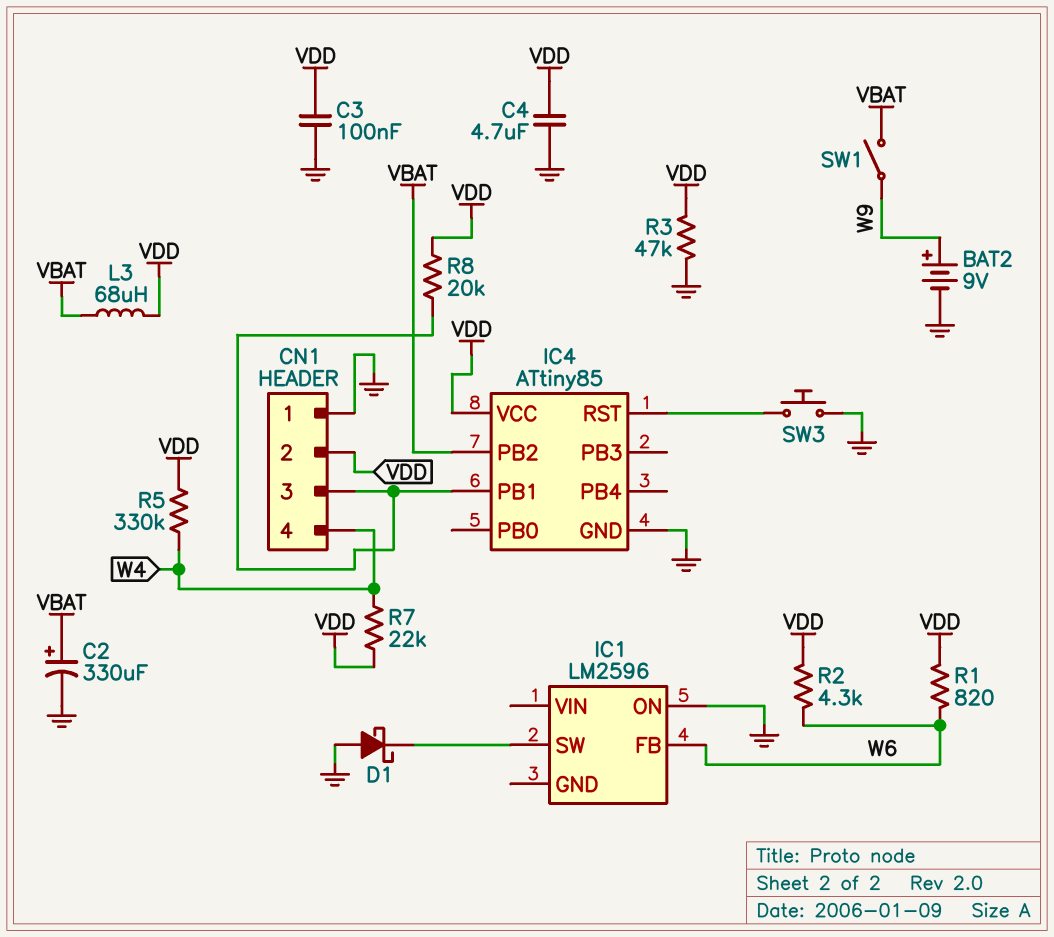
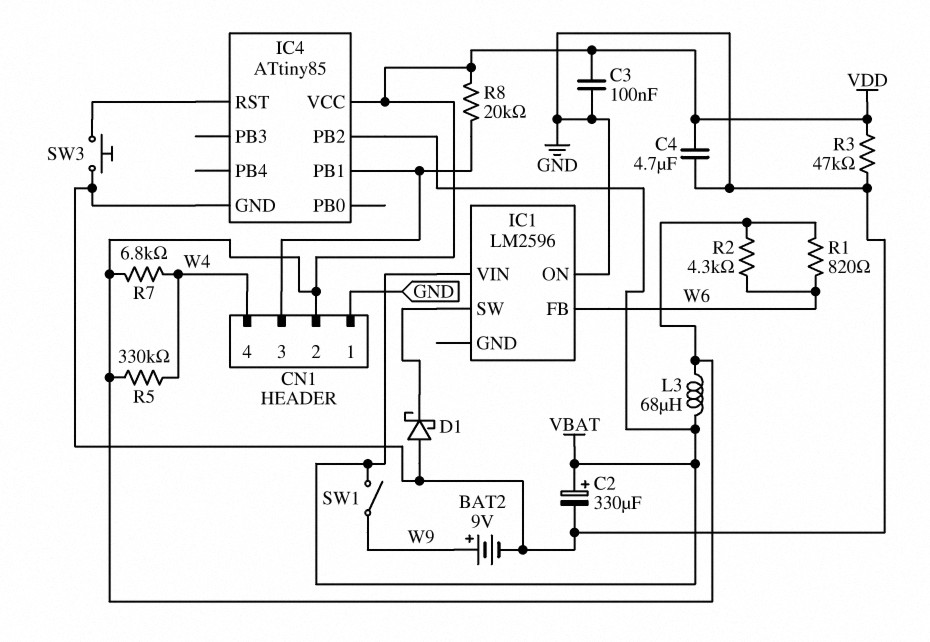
IC1 pin VIN: none -> VBAT
R7: 22k (VDD, W4) -> 6.8k (VDD, W4)

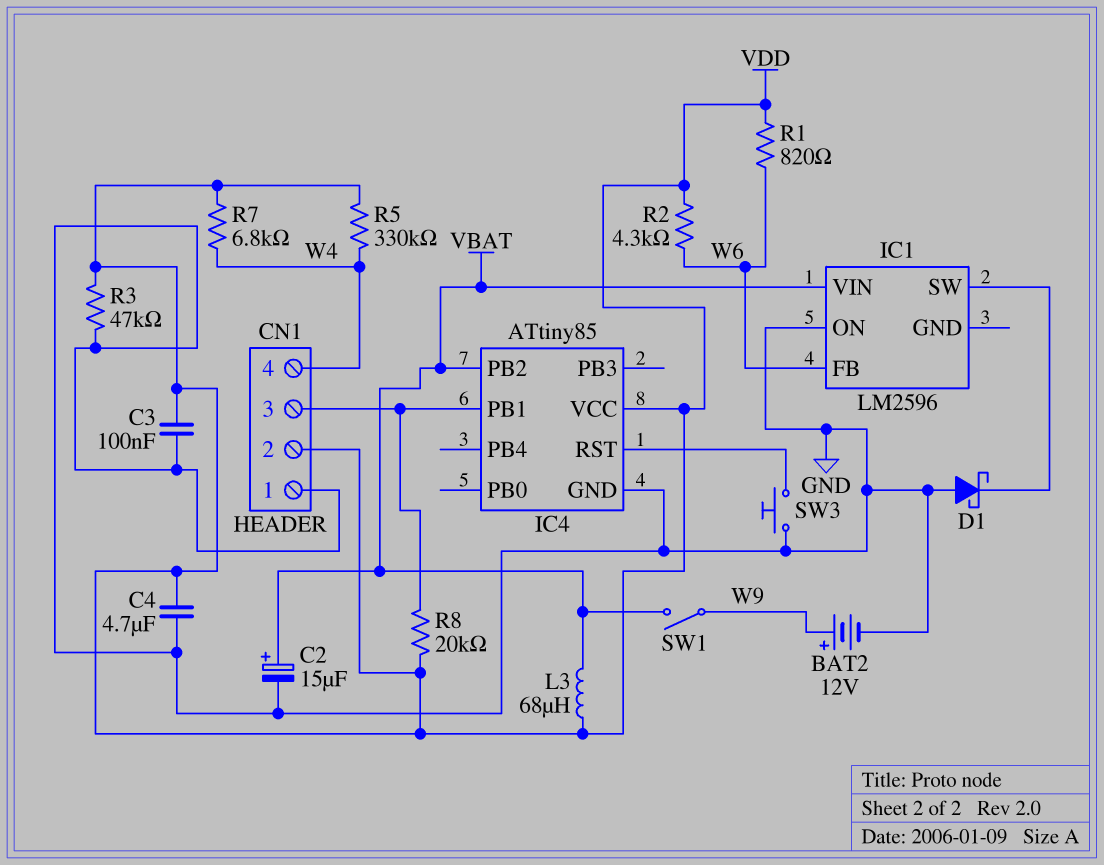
BAT2: 9V (plus W9, minus GND) -> 12V (plus W9, minus GND)
C2: 330uF (plus VBAT, minus GND) -> 15uF (plus VBAT, minus GND)

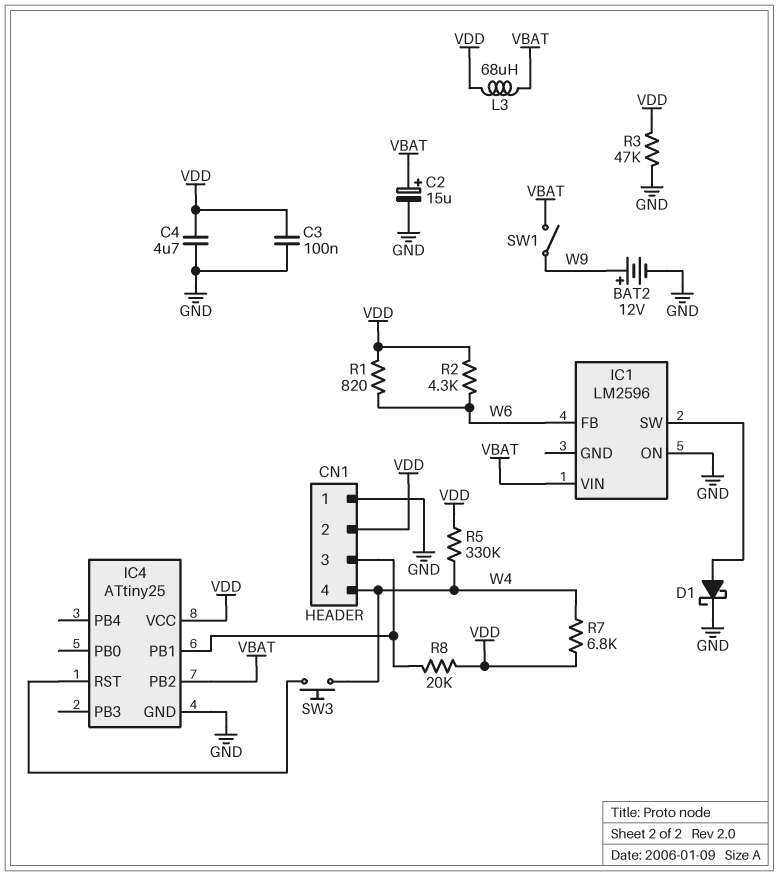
D1: schottky (A GND, K IC1/SW) -> schottky (A IC1/SW, K GND)
IC4: ATtiny85 -> ATtiny25
SW3: button (GND, IC4/RST) -> button (IC4/RST, W4)

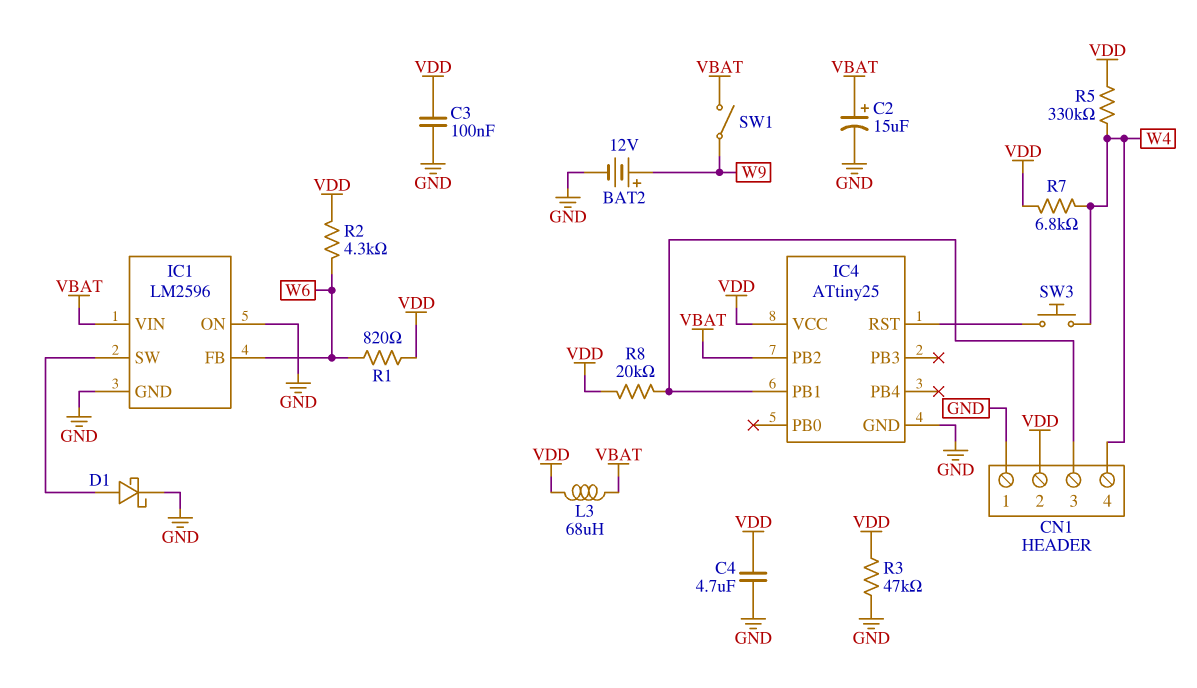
IC1 pin GND: none -> GND

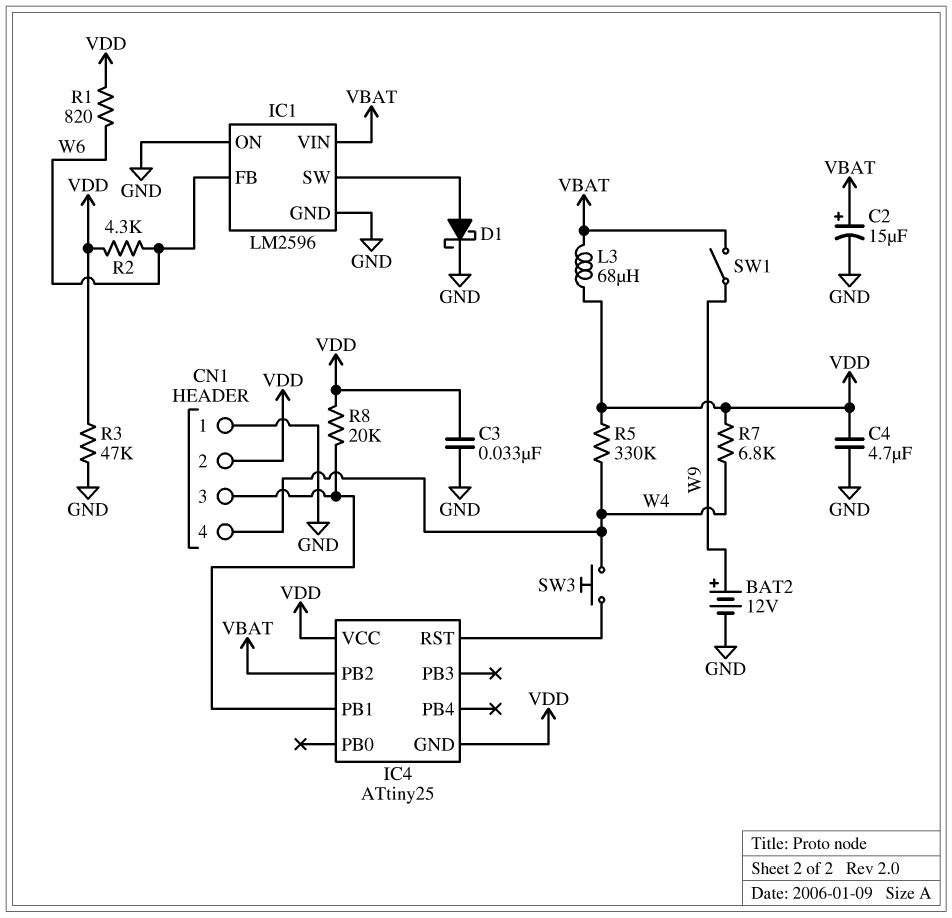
C3: 100nF (GND, VDD) -> 33nF (GND, VDD)
IC4 pin GND: GND -> VDD

